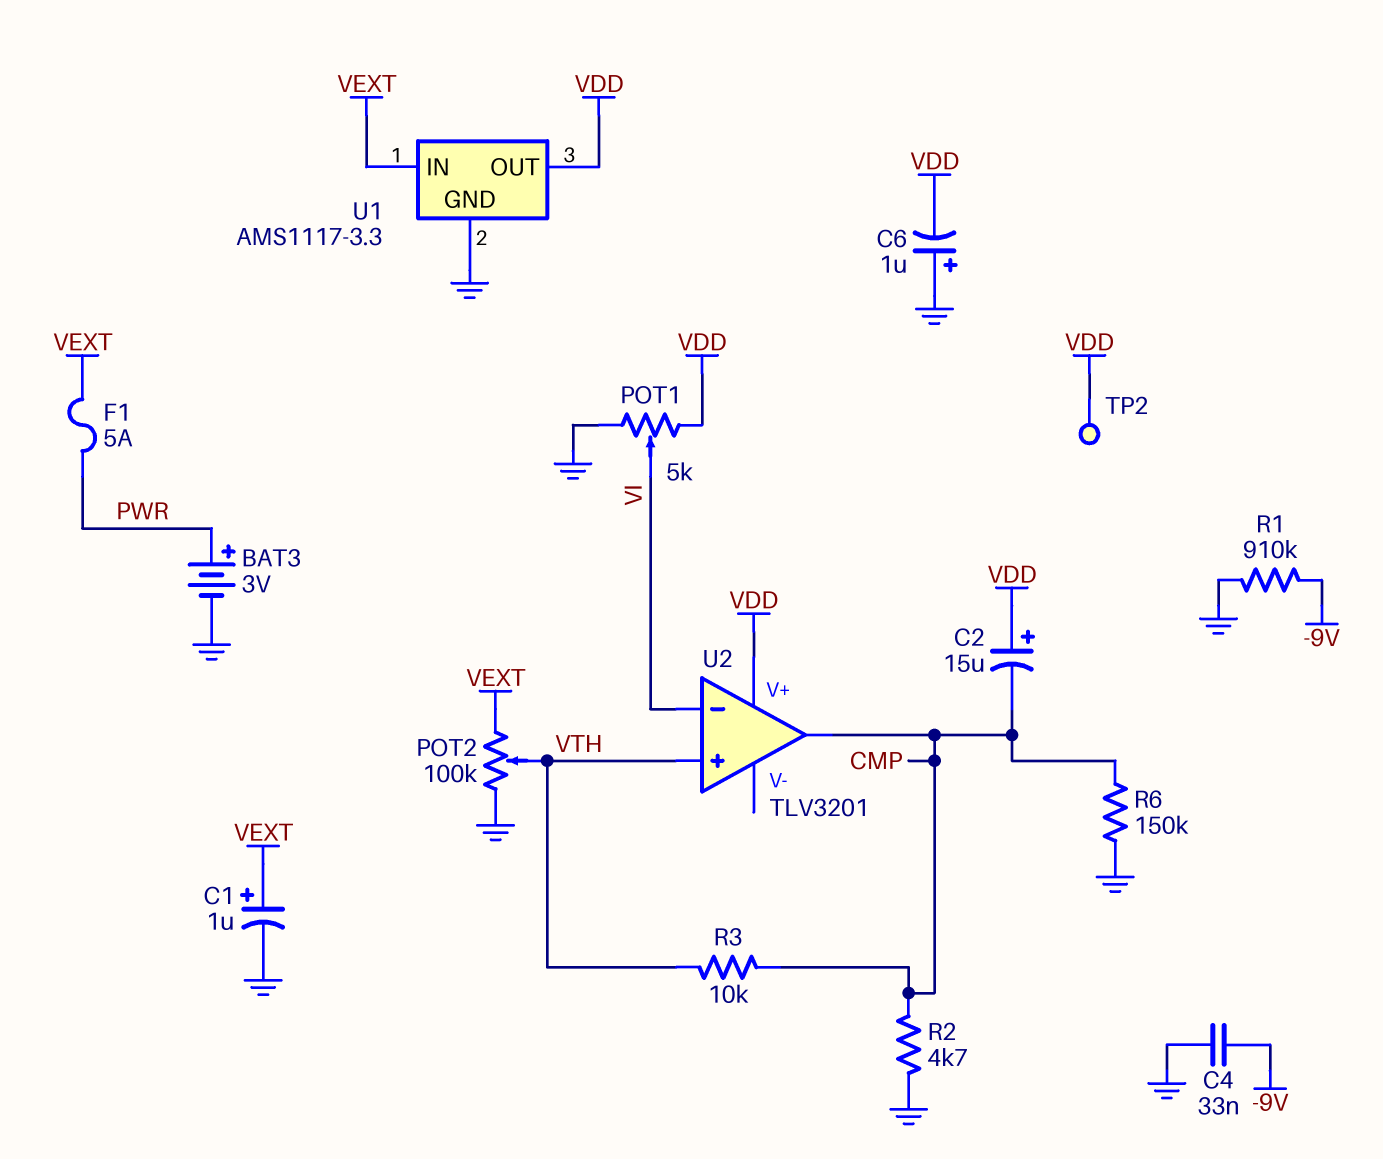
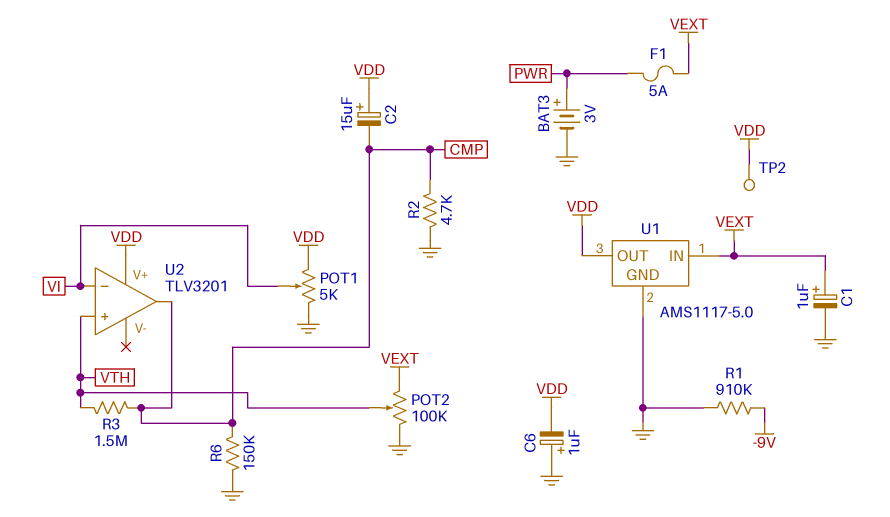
C4: 33nF (-9V, GND) -> none
R3: 10k (CMP, VTH) -> 1.5M (CMP, VTH)
U1: AMS1117-3.3 -> AMS1117-5.0

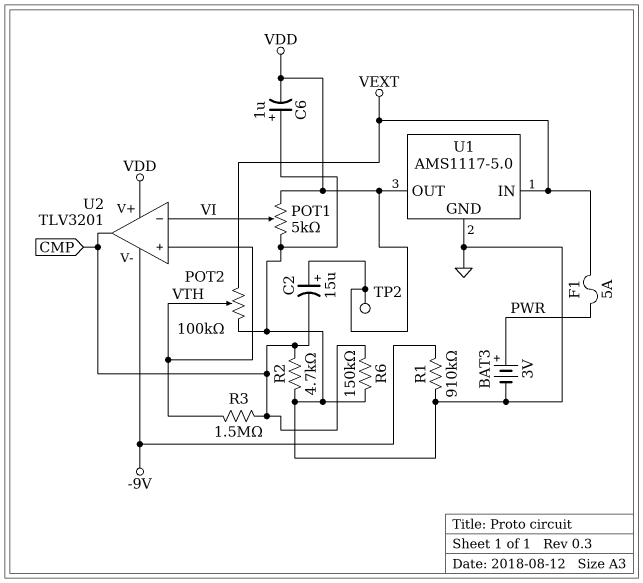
C1: 1uF (plus VEXT, minus GND) -> none
U2 pin V-: none -> -9V

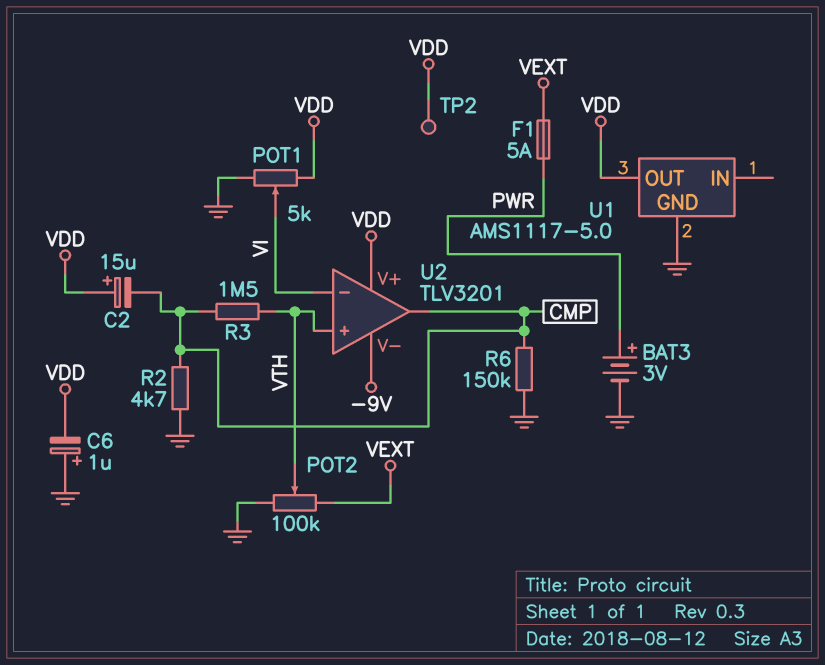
R1: 910k (-9V, GND) -> none
U1 pin IN: VEXT -> none

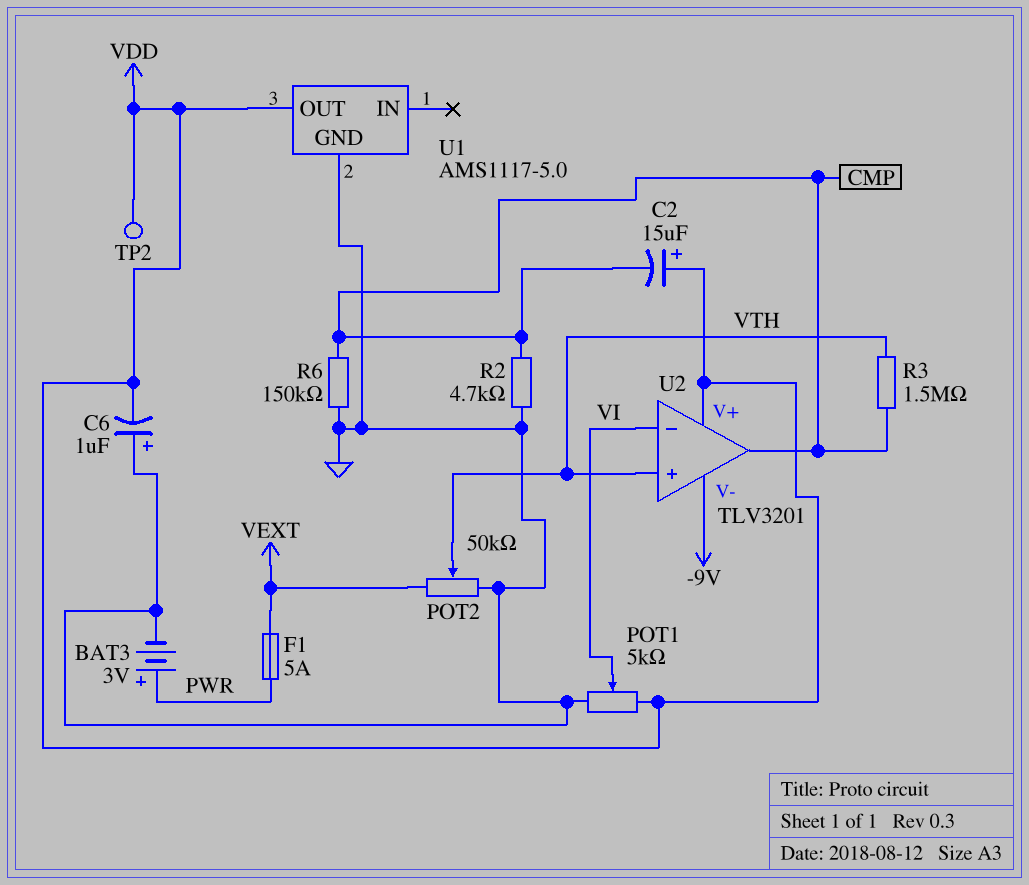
POT2: 100k (GND, VEXT, wiper VTH) -> 50k (GND, VEXT, wiper VTH)

